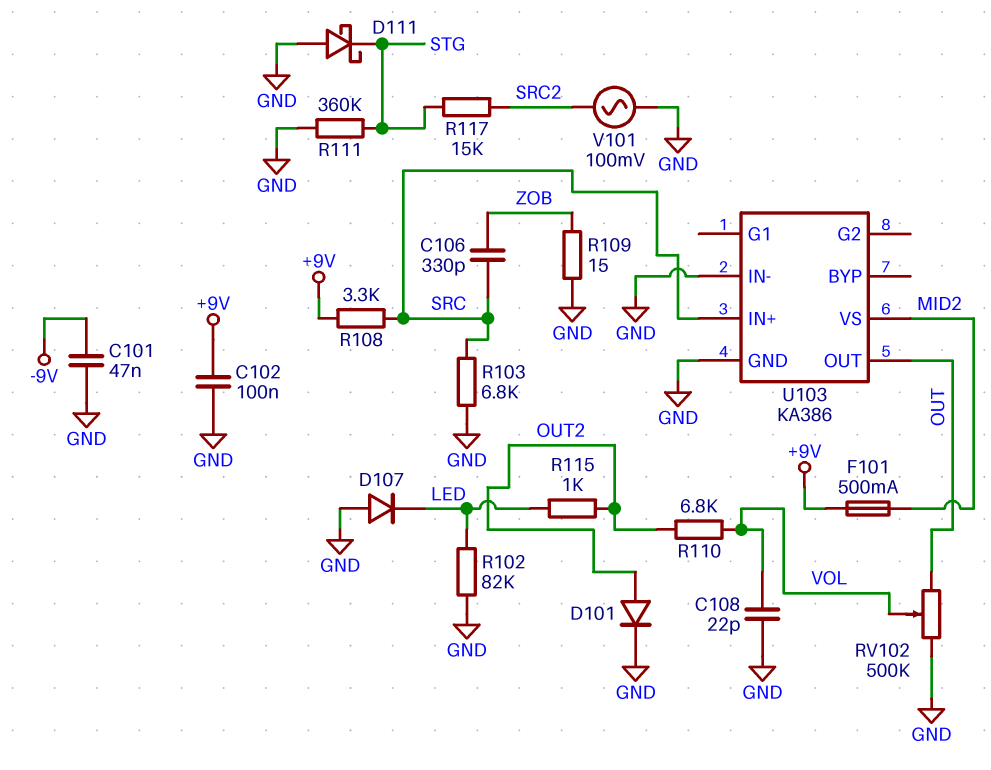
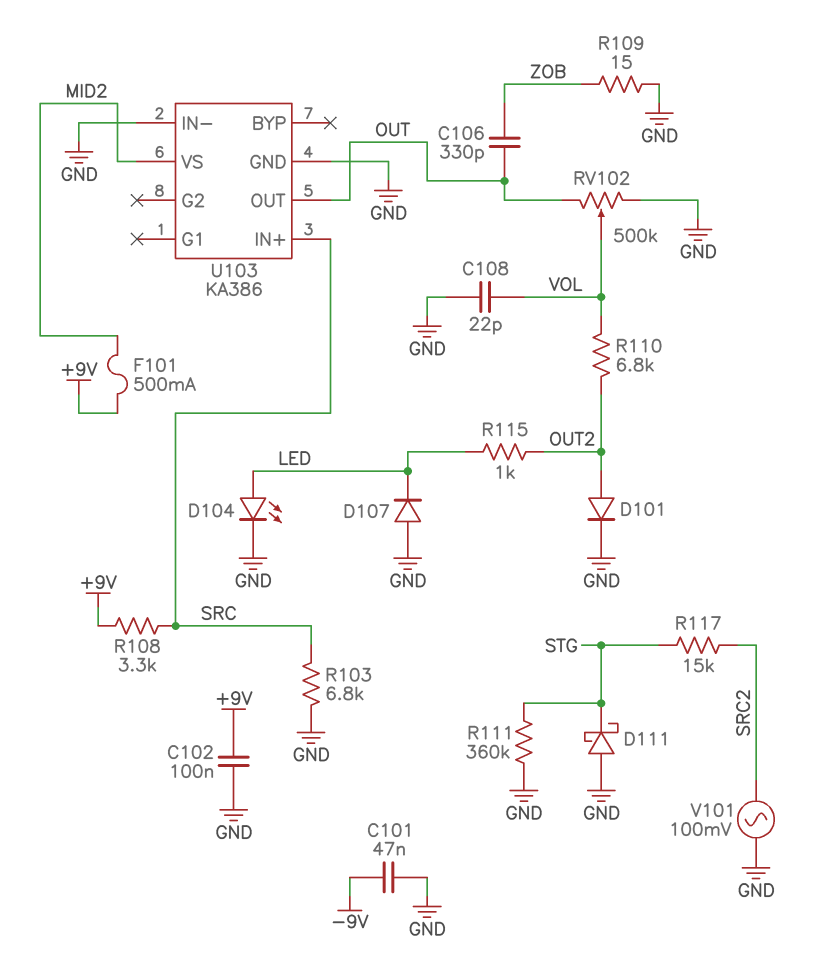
C106: 330pF (SRC, ZOB) -> 330pF (OUT, ZOB)
D104: none -> LED (A LED, K GND)
R102: 82k (GND, LED) -> none

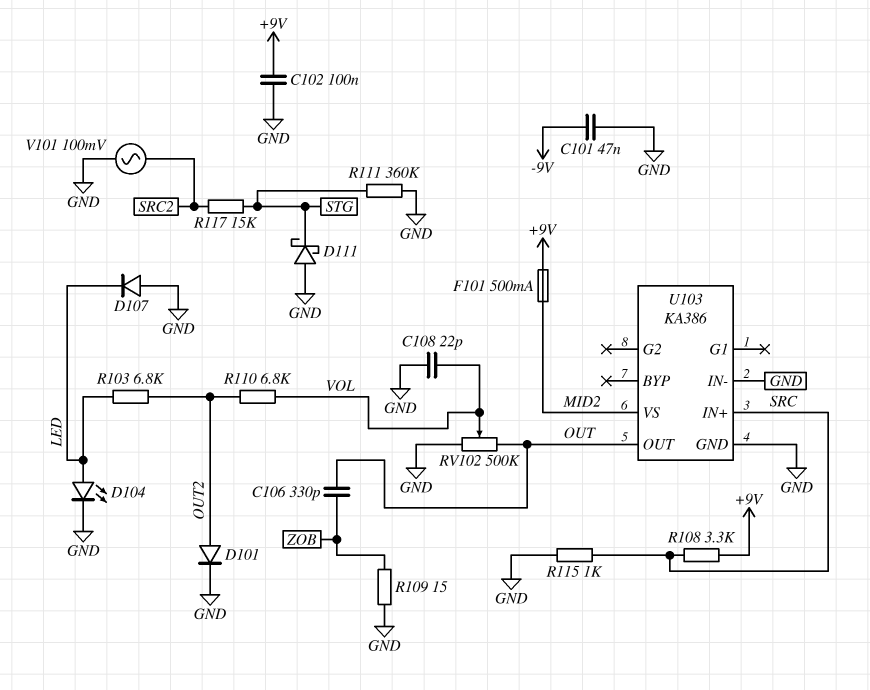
R103: 6.8k (GND, SRC) -> 6.8k (LED, OUT2)
R115: 1k (LED, OUT2) -> 1k (GND, SRC)

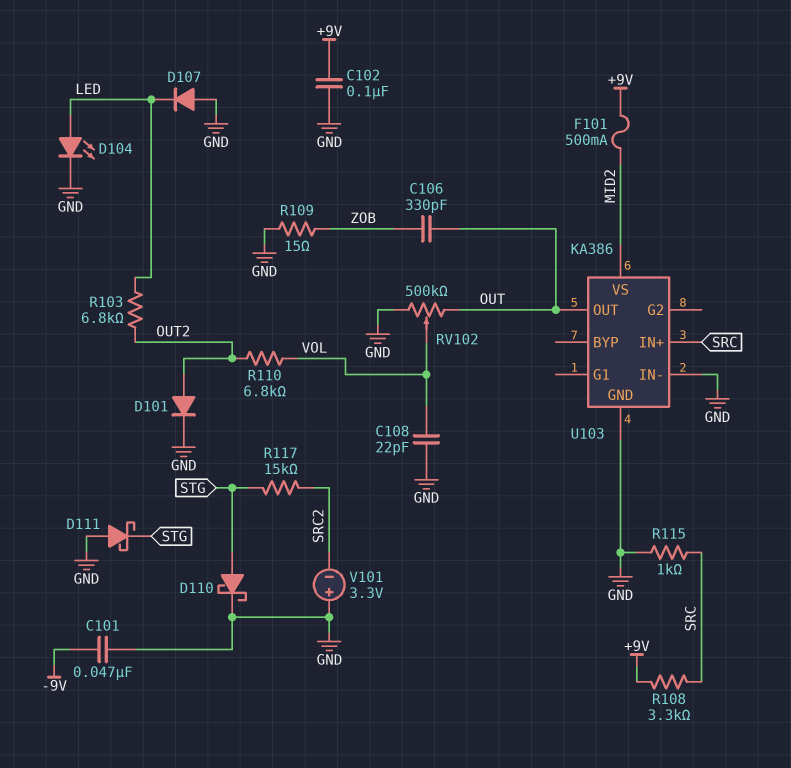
D110: none -> schottky (A STG, K GND)
R111: 360k (GND, STG) -> none
V101: AC 100mV (GND, SRC2) -> 3.3V (plus GND, minus SRC2)

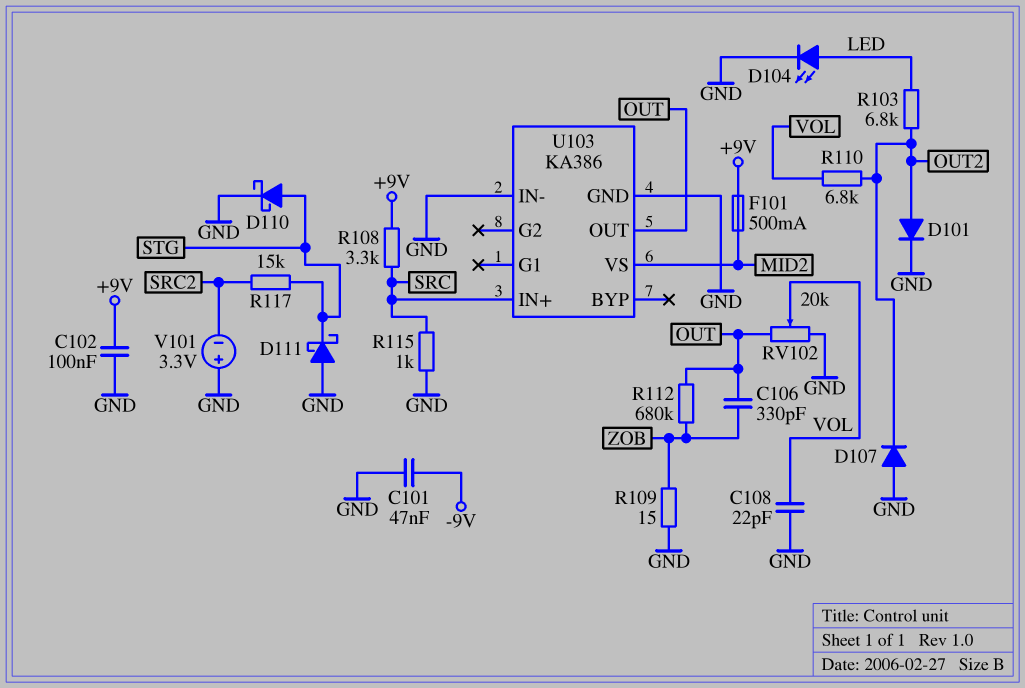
D107: diode (A GND, K LED) -> diode (A GND, K OUT2)
R112: none -> 680k (OUT, ZOB)
RV102: 500k (GND, OUT, wiper VOL) -> 20k (GND, OUT, wiper VOL)

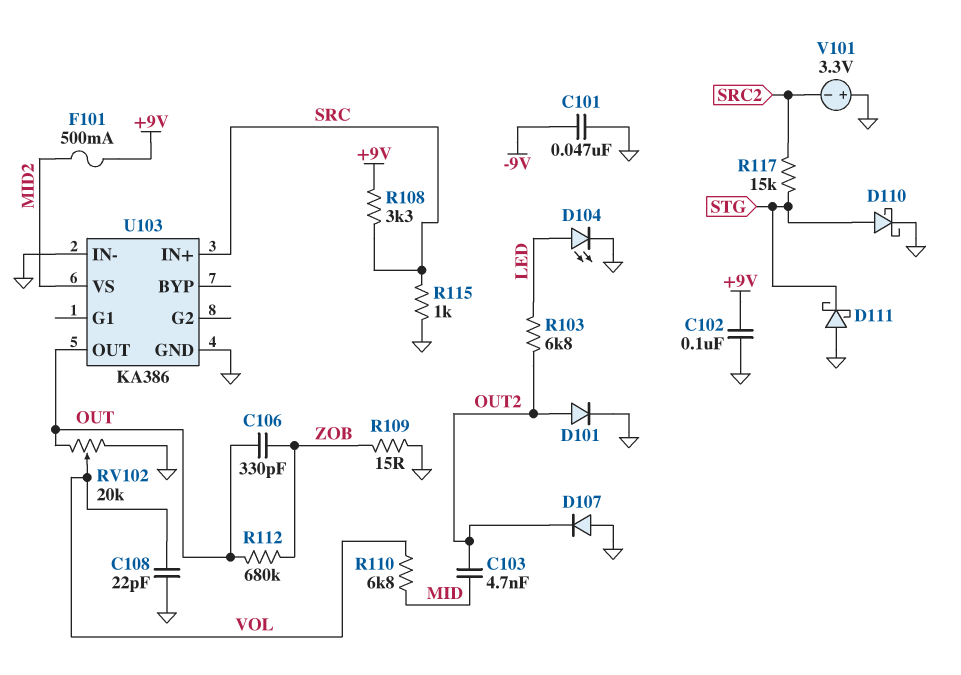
C103: none -> 4.7nF (MID, OUT2)
R110: 6.8k (OUT2, VOL) -> 6.8k (MID, VOL)

